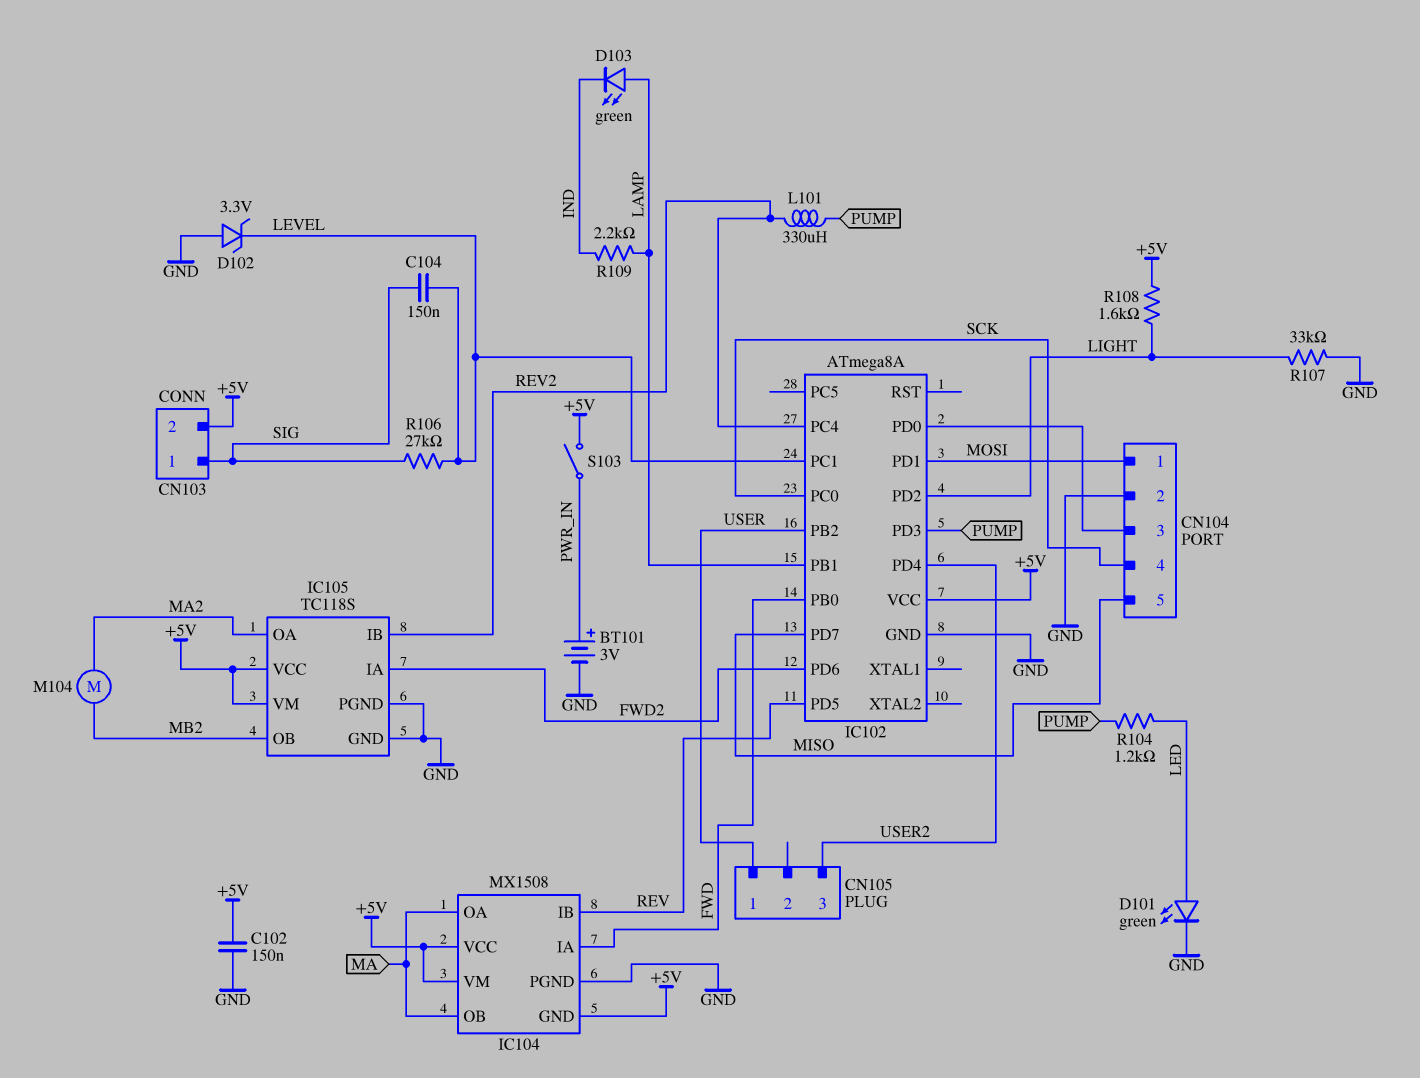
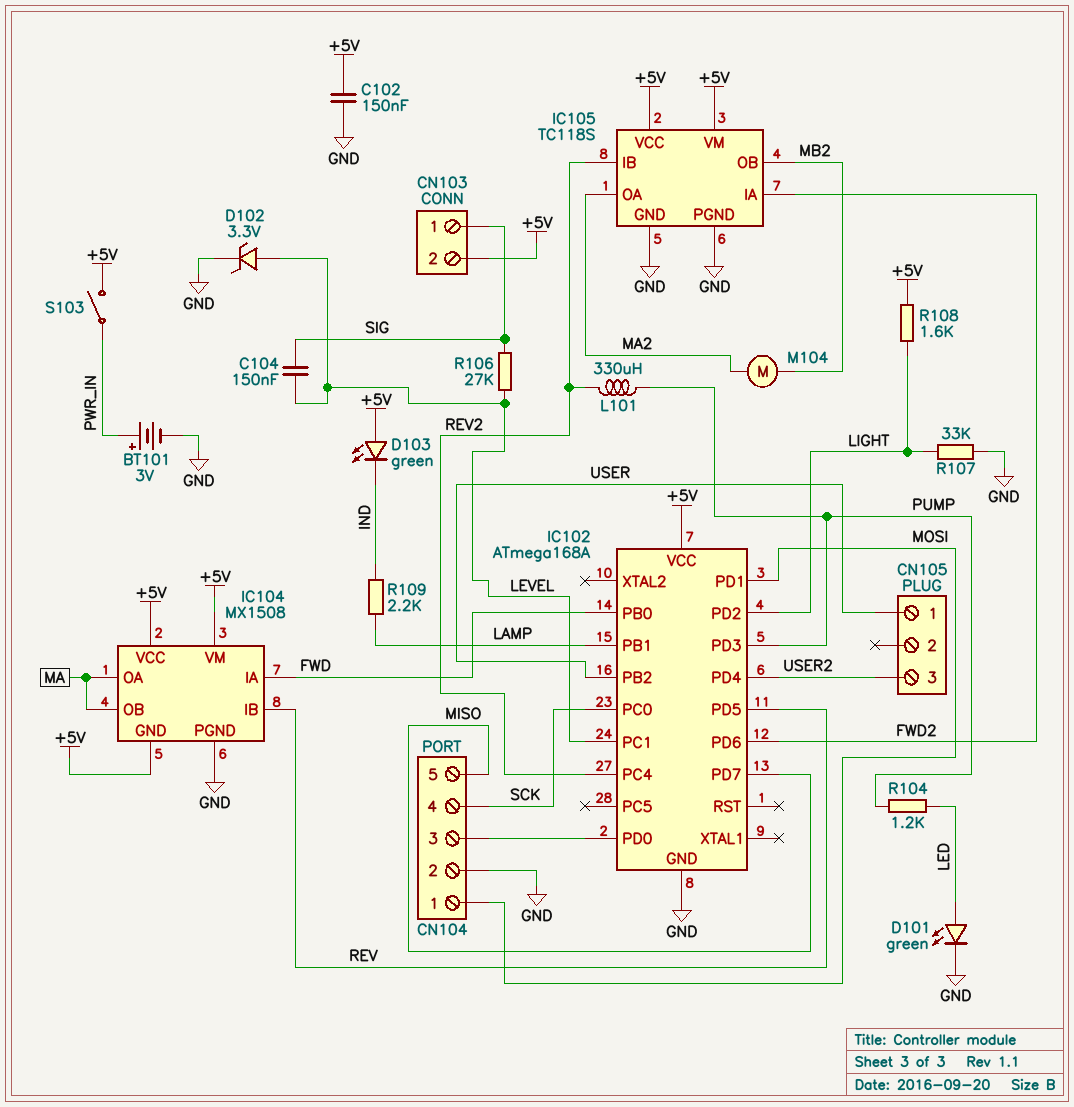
D102: zener 3.3V (A GND, K LEVEL) -> zener 3.3V (A LEVEL, K GND)
D103: LED green (A LAMP, K IND) -> LED green (A +5V, K IND)
IC102: ATmega8A -> ATmega168A

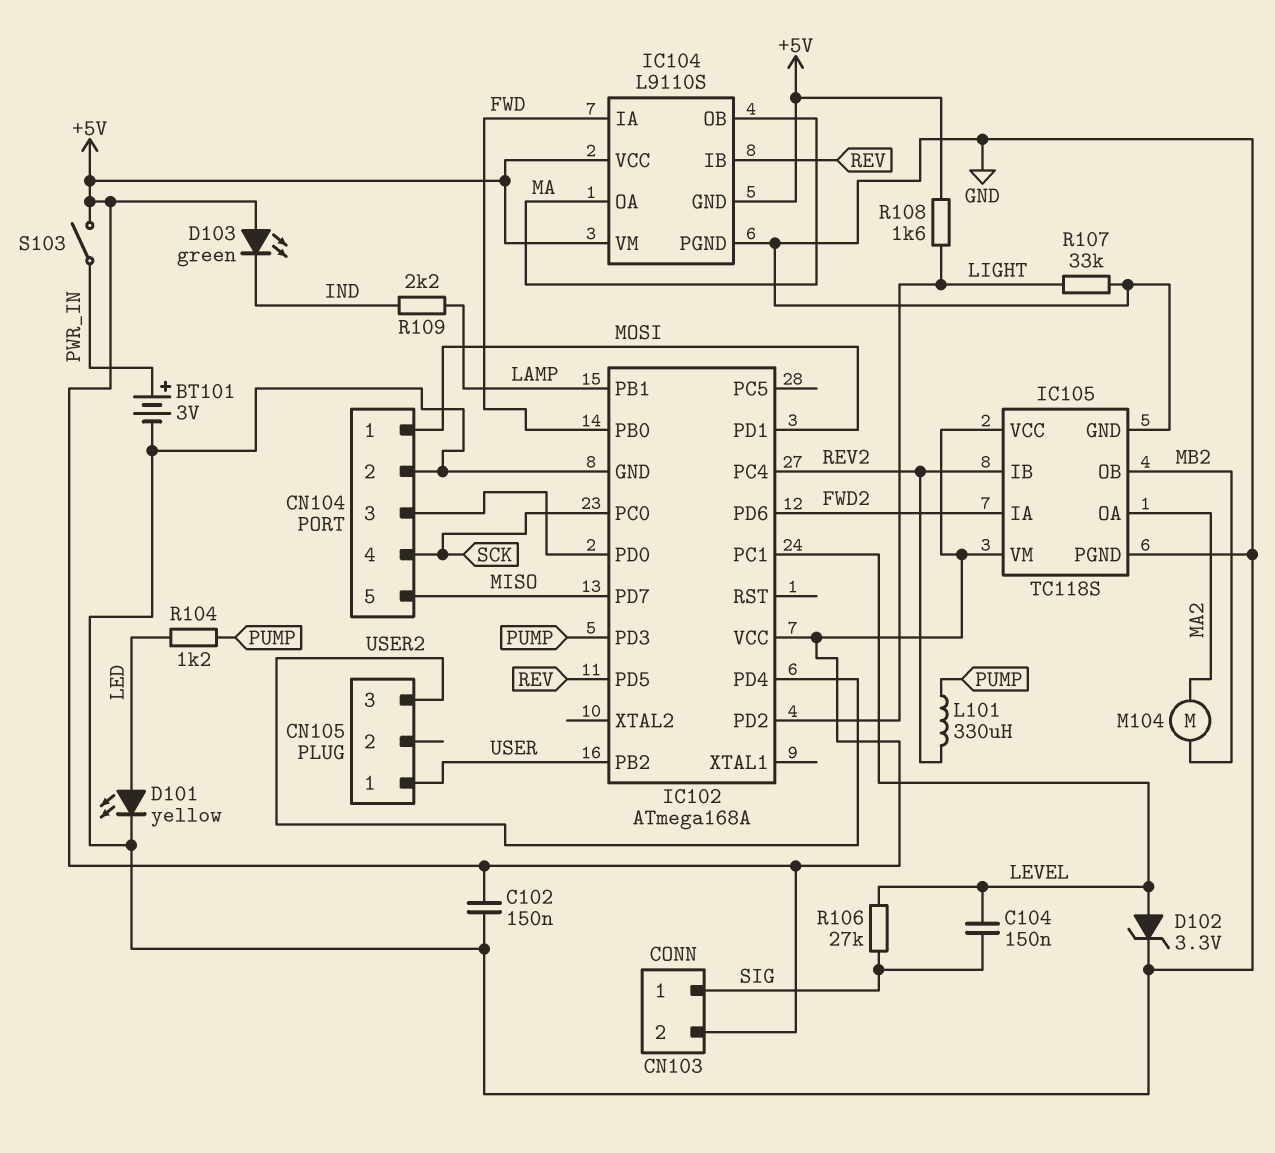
D101: LED green (A LED, K GND) -> LED yellow (A LED, K GND)
IC104: MX1508 -> L9110S

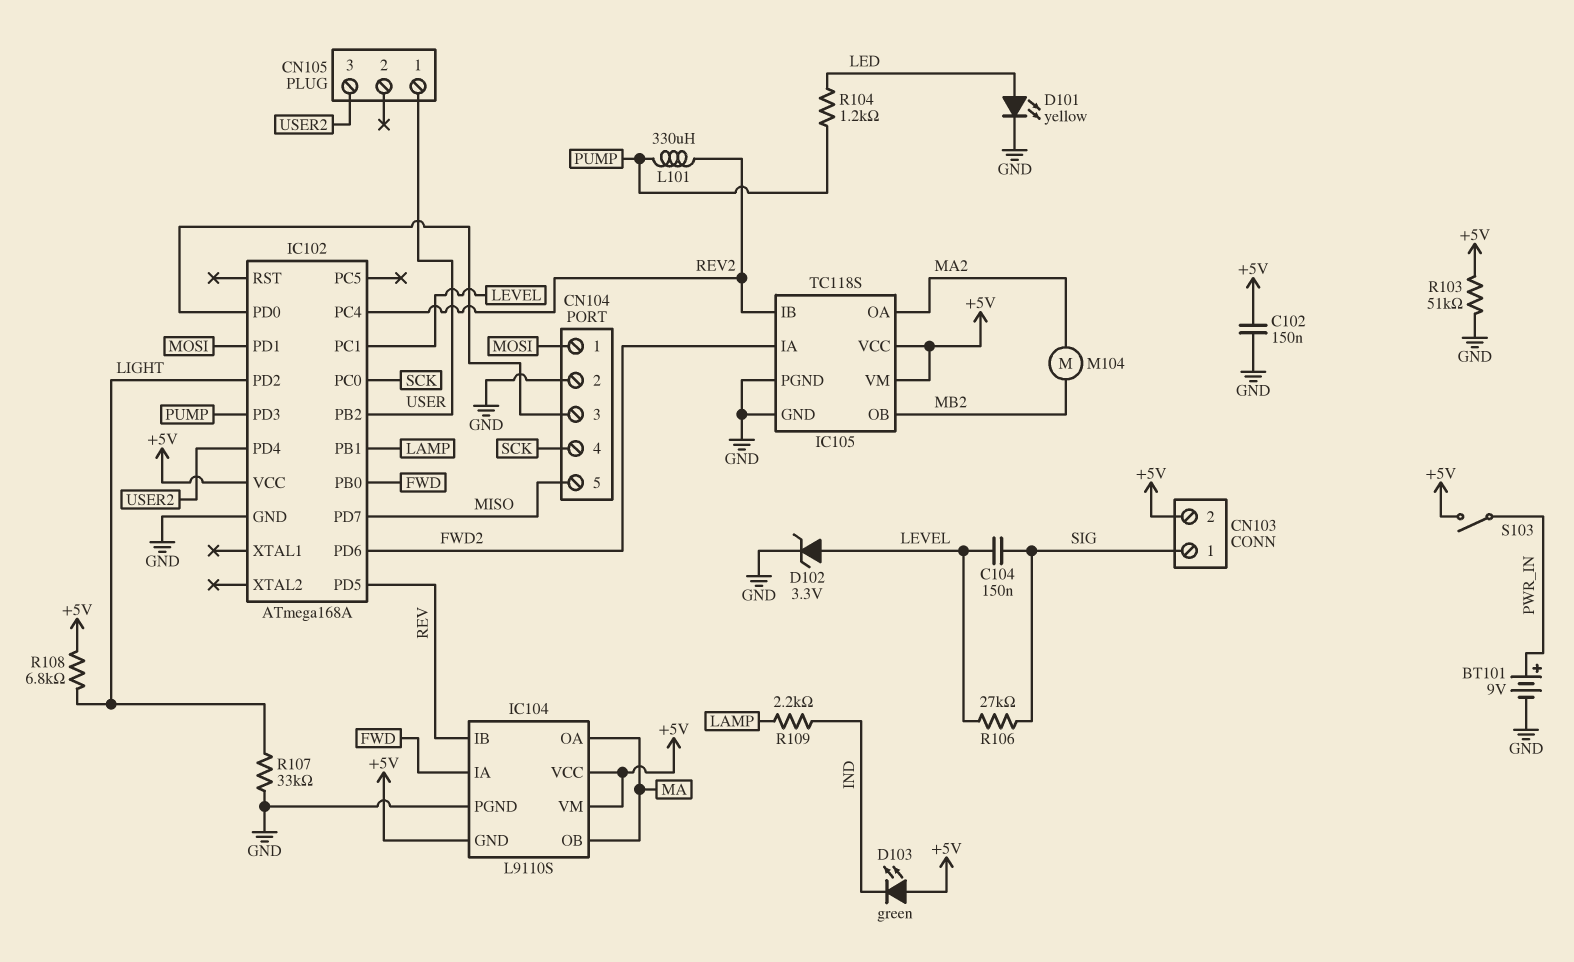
BT101: 3V (plus PWR_IN, minus GND) -> 9V (plus PWR_IN, minus GND)
R103: none -> 51k (+5V, GND)
R108: 1.6k (+5V, LIGHT) -> 6.8k (+5V, LIGHT)

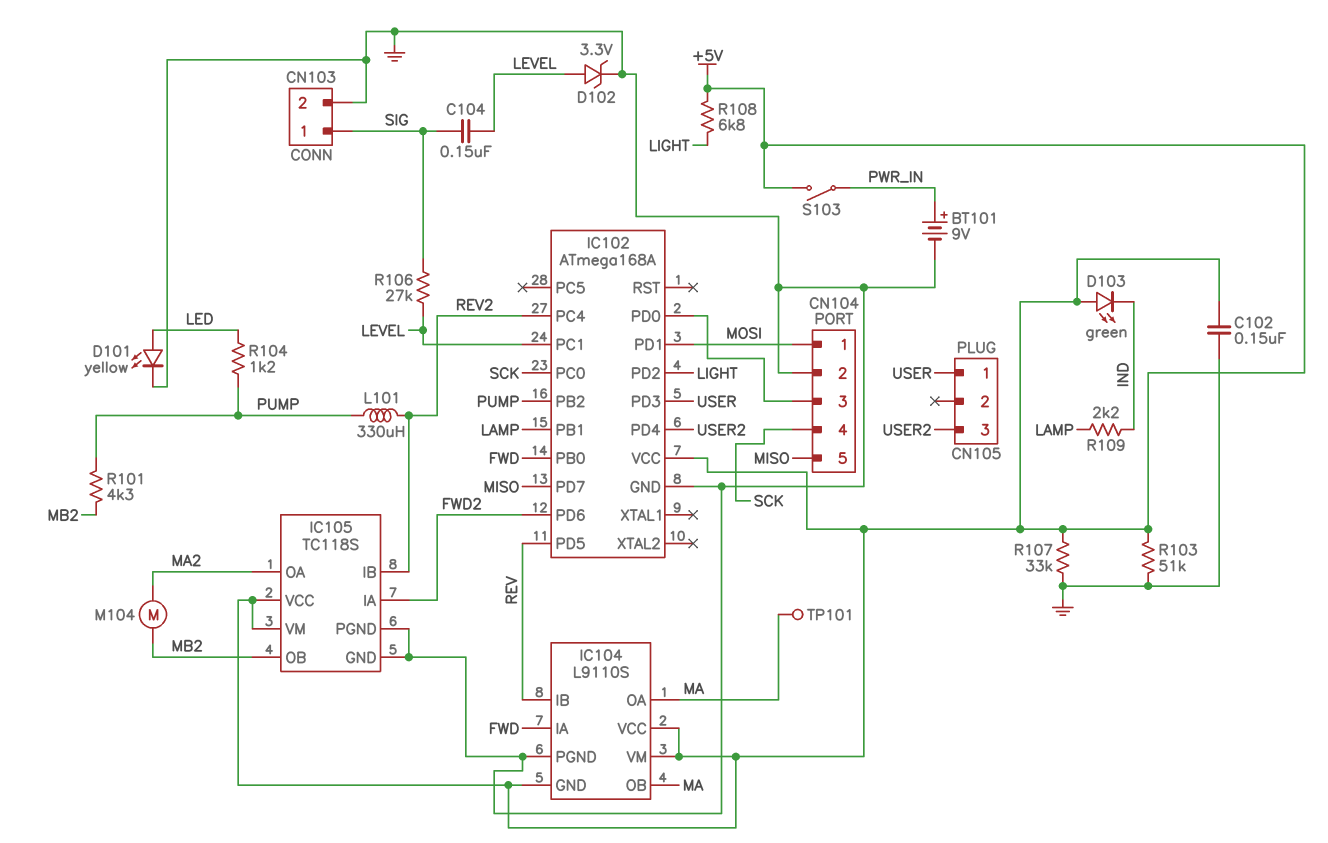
CN103 pin 2: +5V -> GND
IC102 pin PB2: USER -> PUMP
IC102 pin PD3: PUMP -> USER
R101: none -> 4.3k (MB2, PUMP)
R107: 33k (GND, LIGHT) -> 33k (+5V, GND)
TP101: none -> test point (MA)

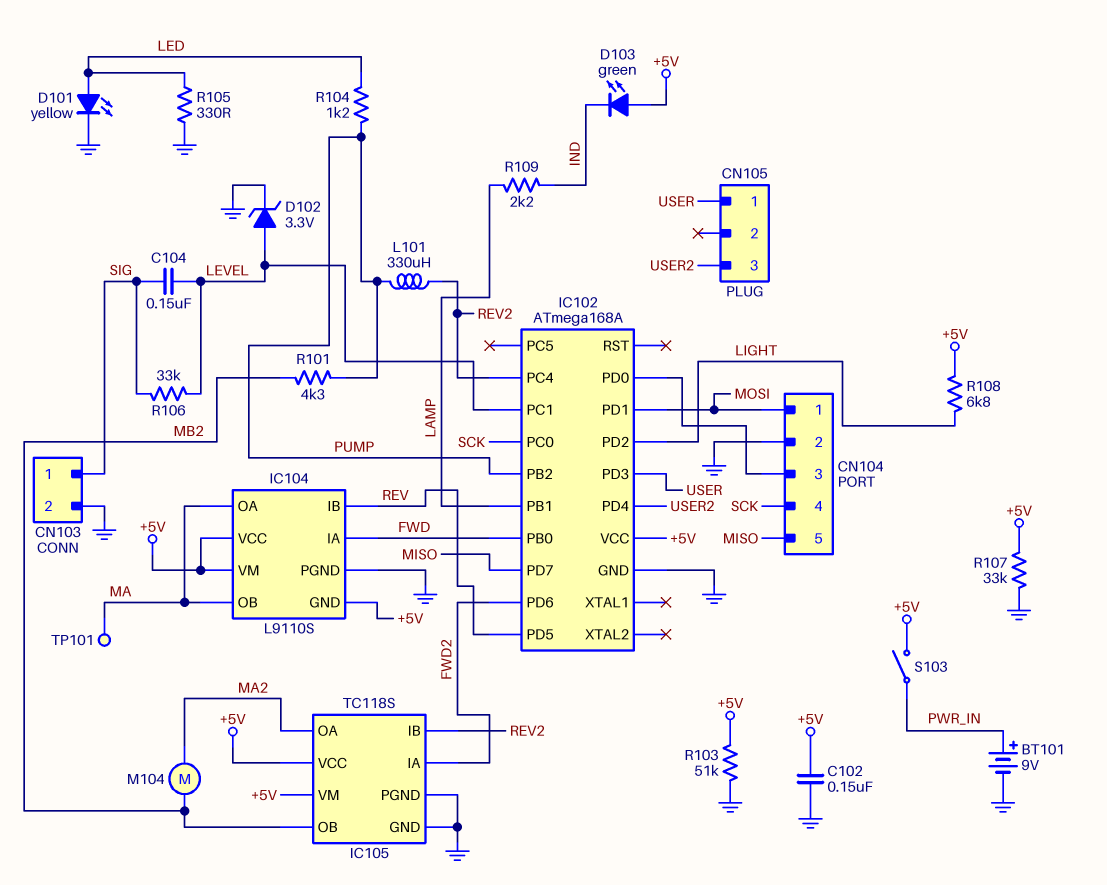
R105: none -> 330 (GND, LED)
R106: 27k (LEVEL, SIG) -> 33k (LEVEL, SIG)

